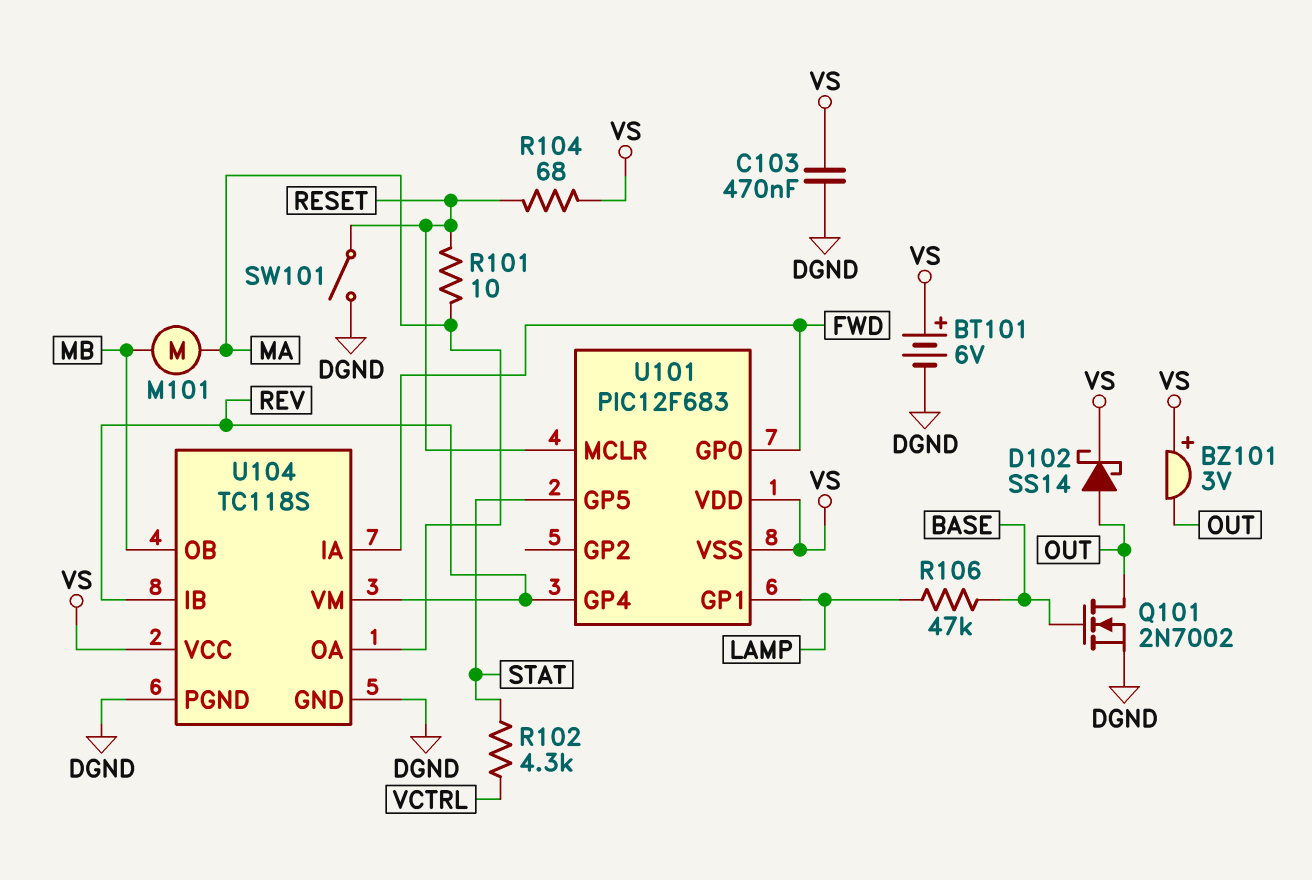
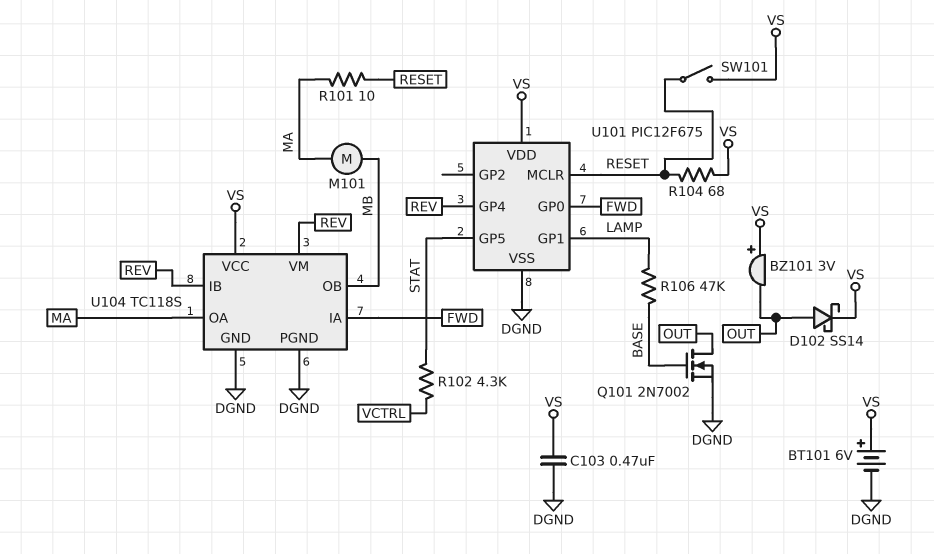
SW101: switch (DGND, RESET) -> switch (RESET, VS)
U101: PIC12F683 -> PIC12F675
U101 pin VSS: VS -> DGND

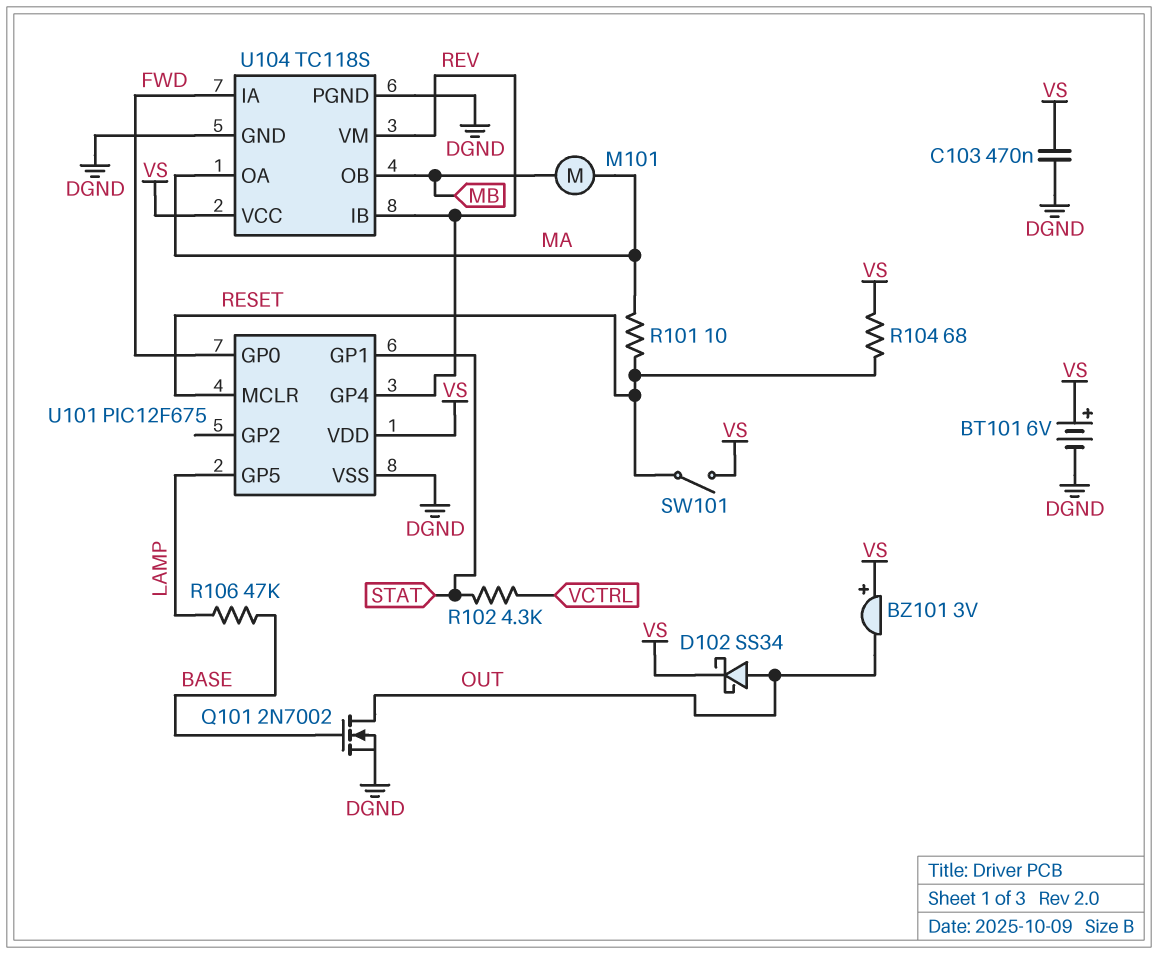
D102: schottky SS14 (A OUT, K VS) -> schottky SS34 (A OUT, K VS)
U101 pin GP1: LAMP -> STAT
U101 pin GP5: STAT -> LAMP

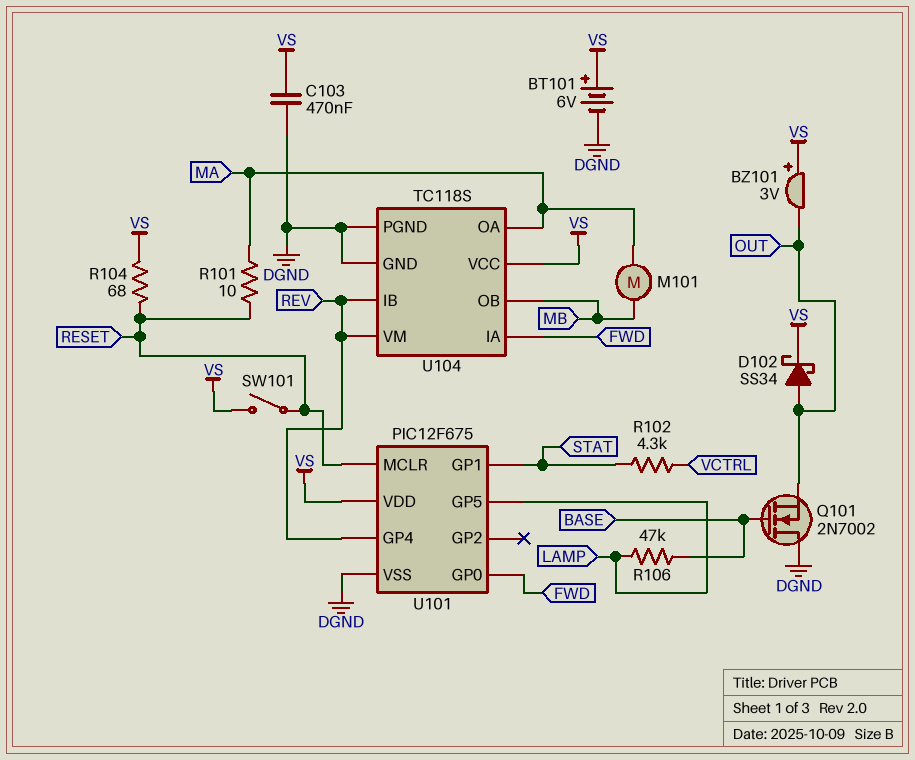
Q101: NMOS 2N7002 (G BASE, D OUT, S DGND) -> NMOS 2N7002 (G BASE, D DGND, S OUT)

